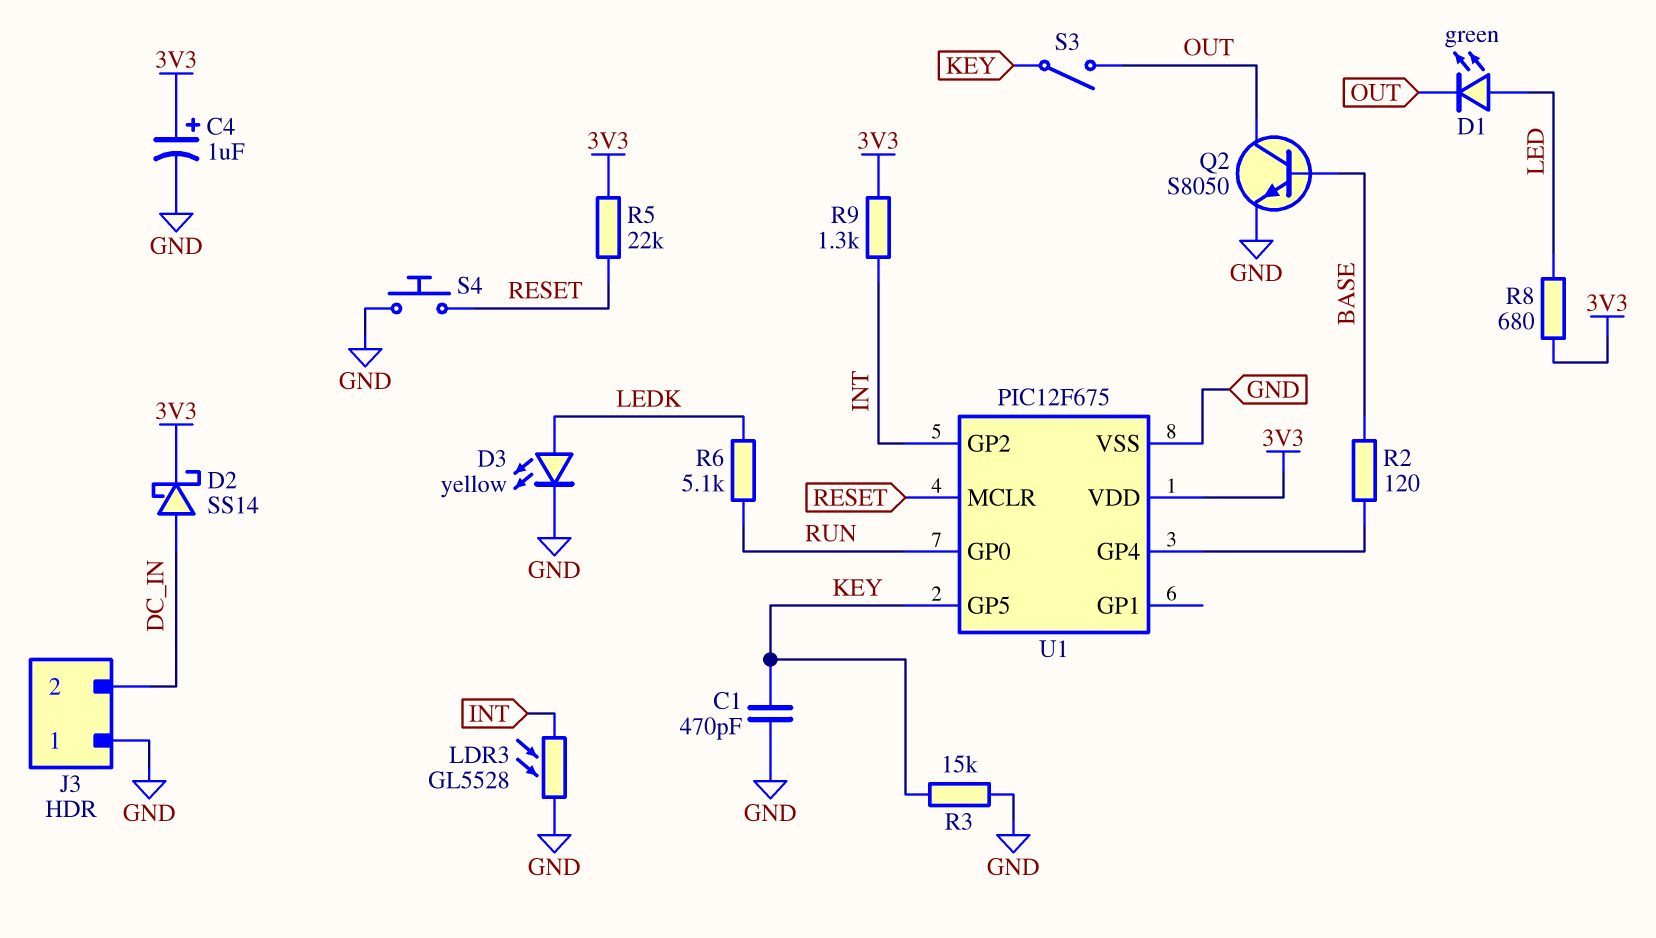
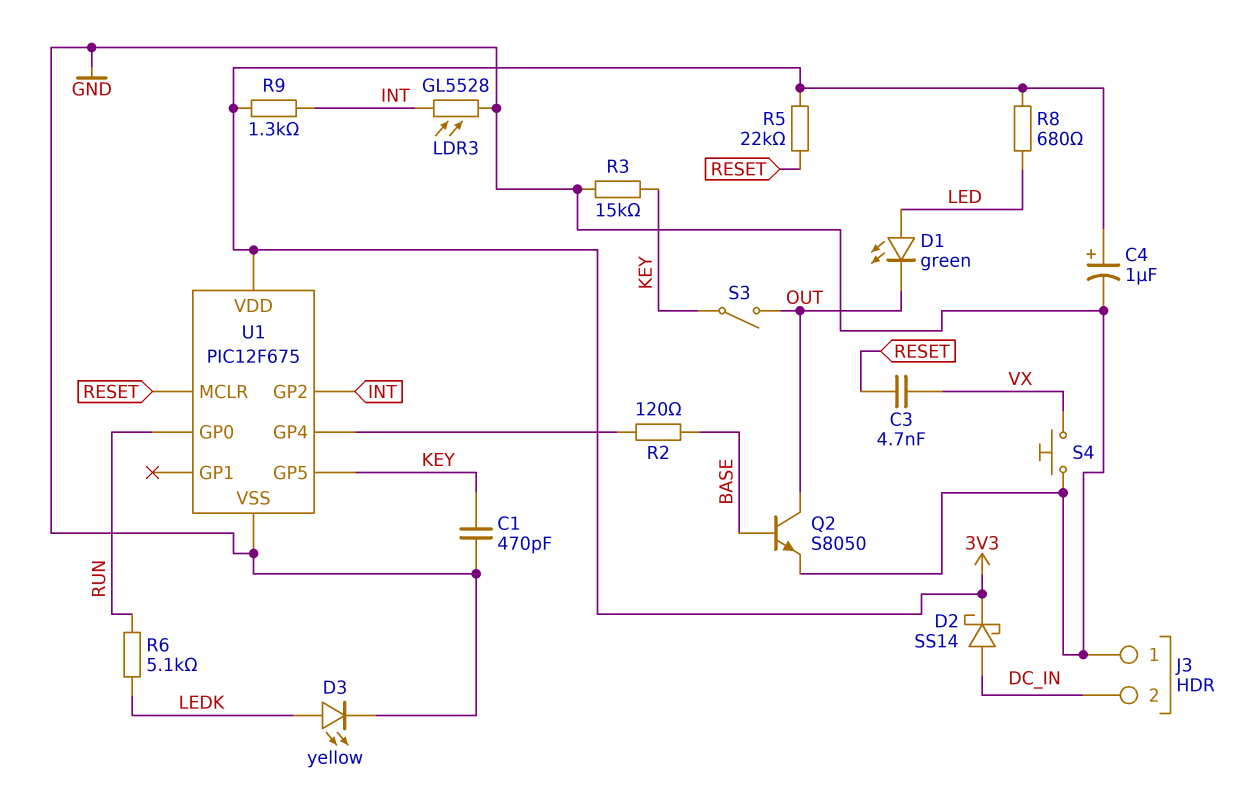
C3: none -> 4.7nF (RESET, VX)
S4: button (GND, RESET) -> button (GND, VX)

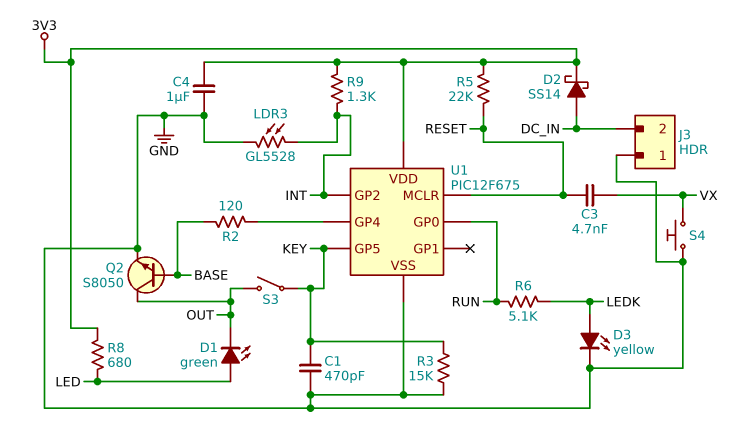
C4: 1uF (plus 3V3, minus GND) -> 1uF (3V3, GND)

